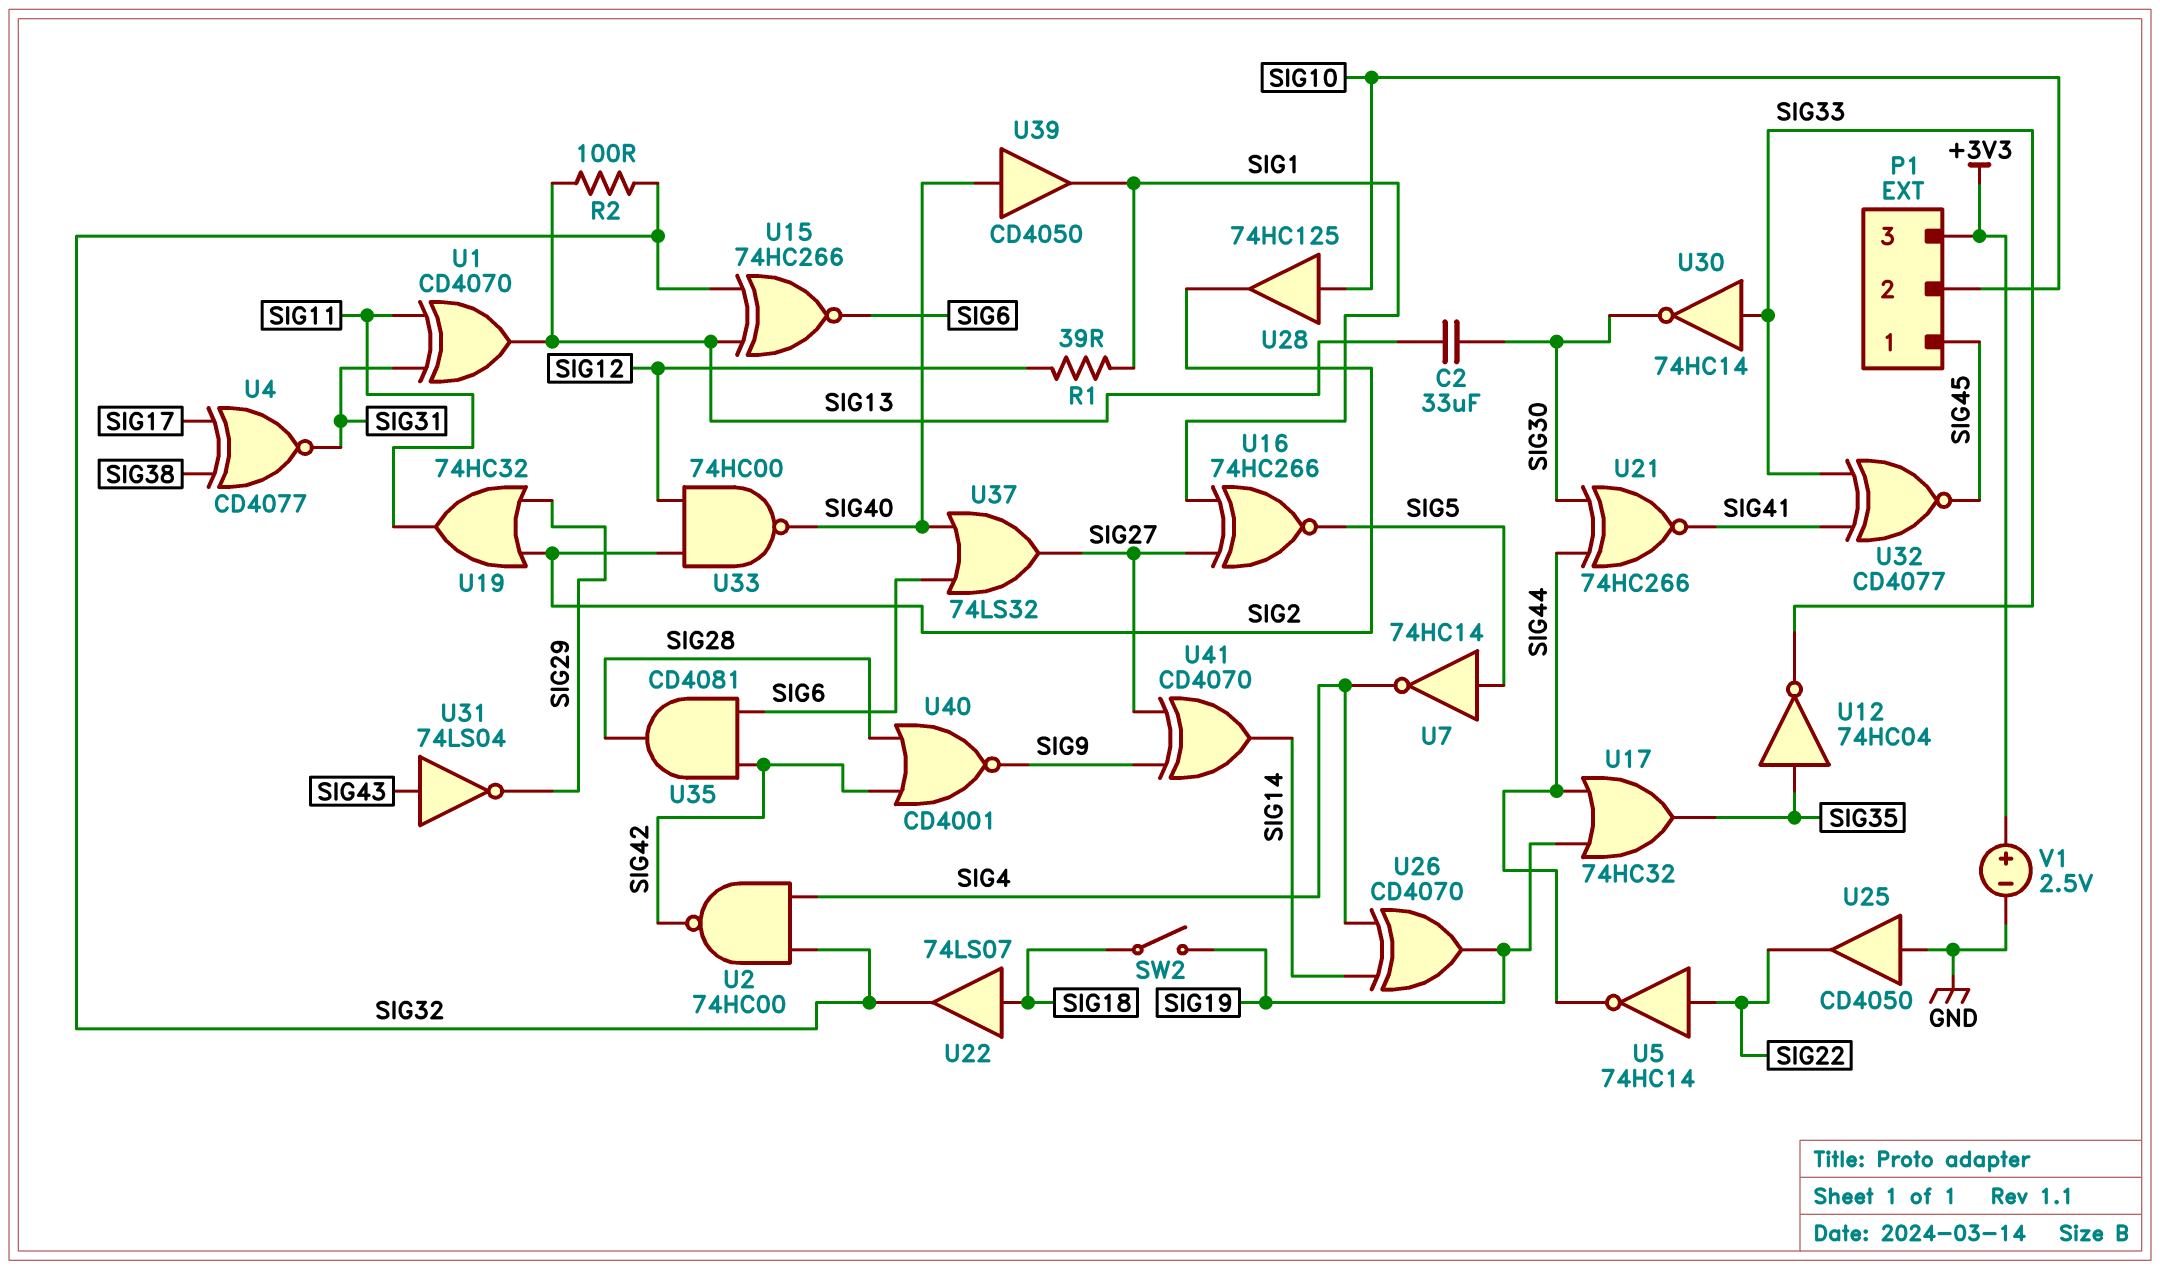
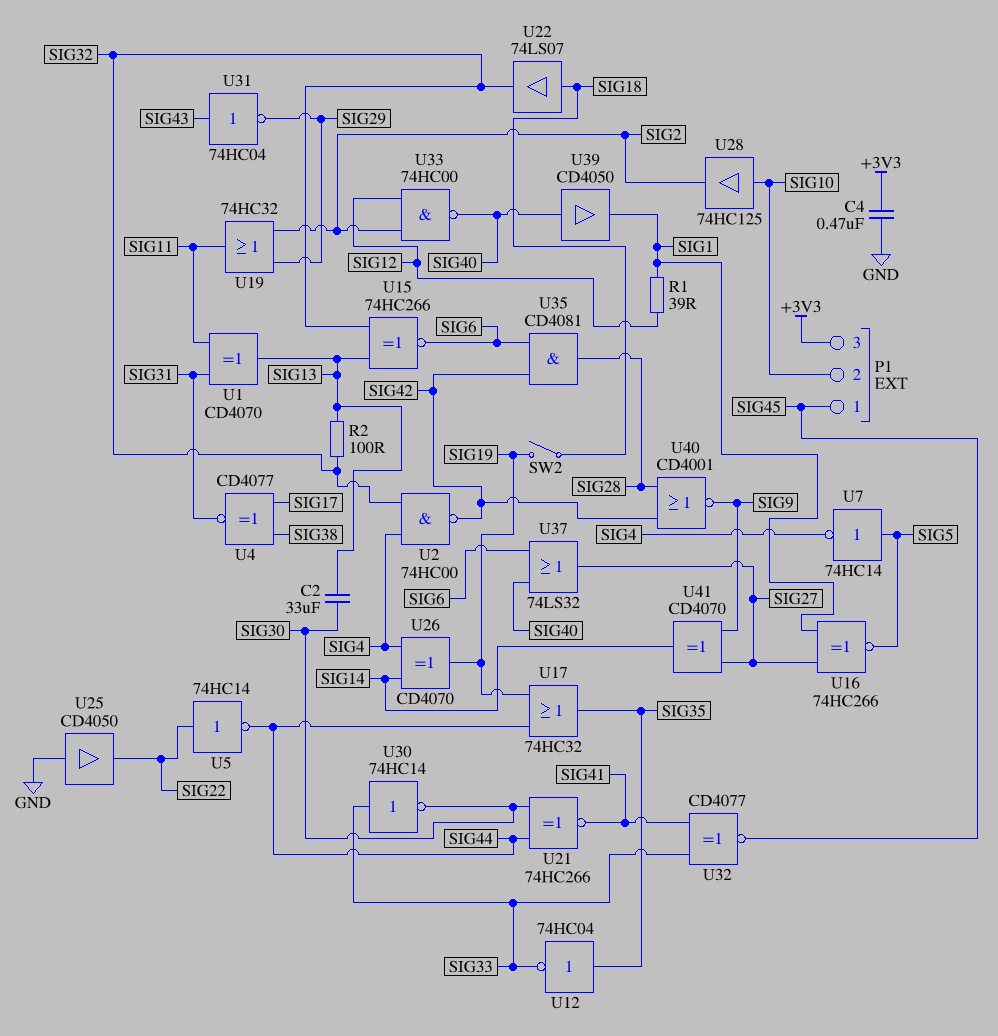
C4: none -> 470nF (+3V3, GND)
U31: NOT 74LS04 (in SIG43, out SIG29) -> NOT 74HC04 (in SIG43, out SIG29)
V1: 2.5V (plus +3V3, minus GND) -> none

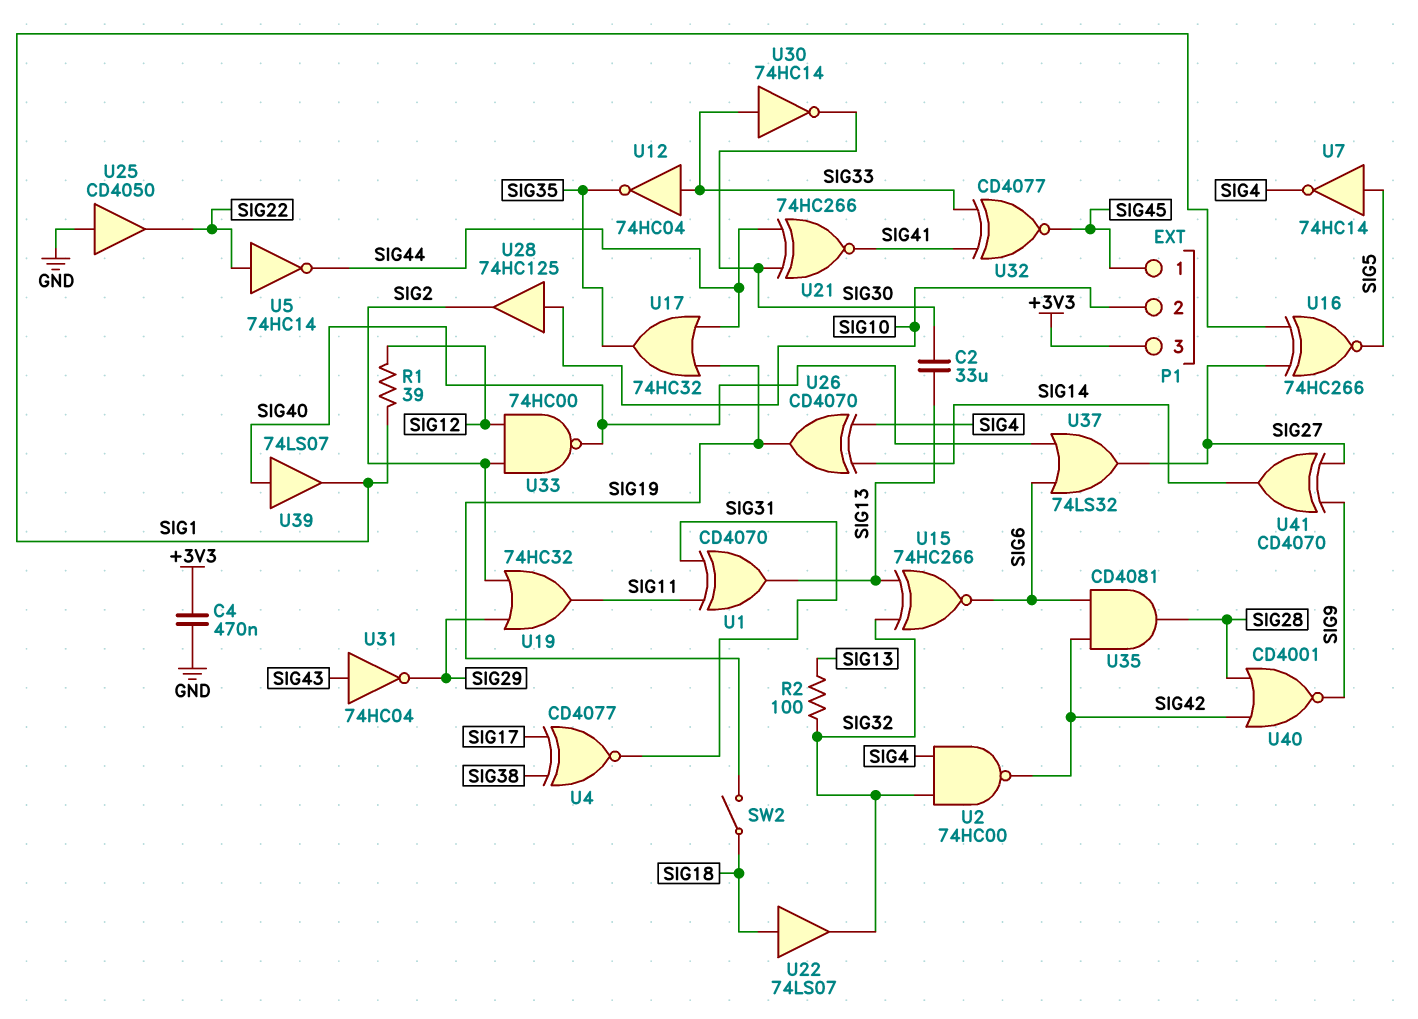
U12: NOT 74HC04 (in SIG35, out SIG33) -> NOT 74HC04 (in SIG33, out SIG35)
U39: buffer CD4050 (in SIG40, out SIG1) -> buffer 74LS07 (in SIG40, out SIG1)

